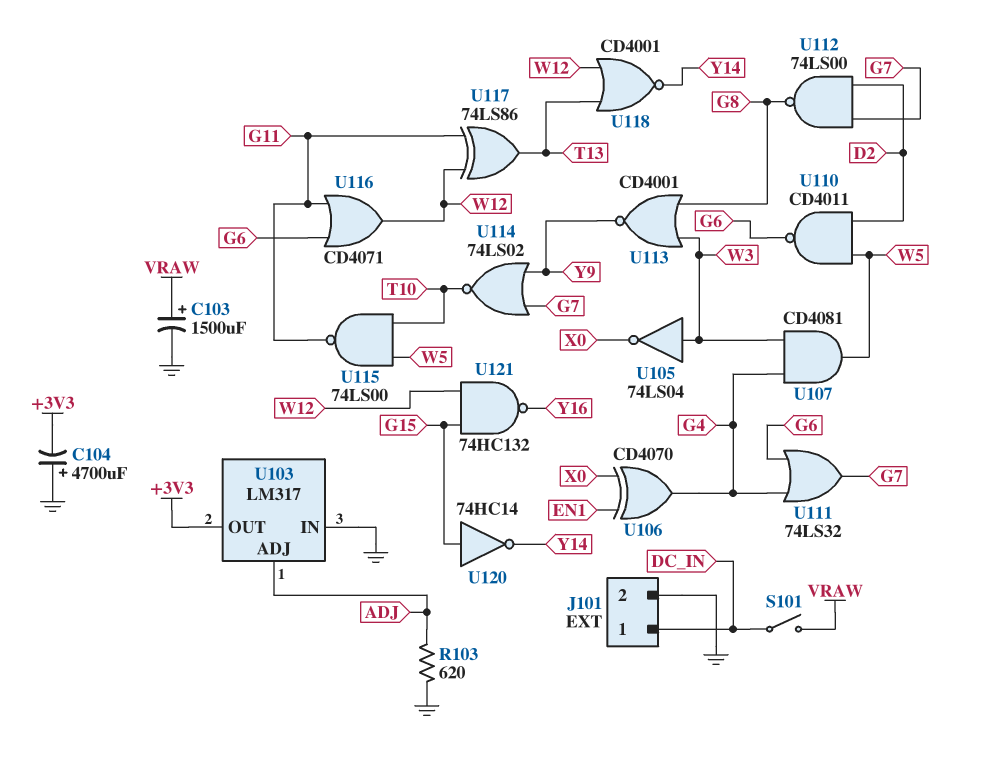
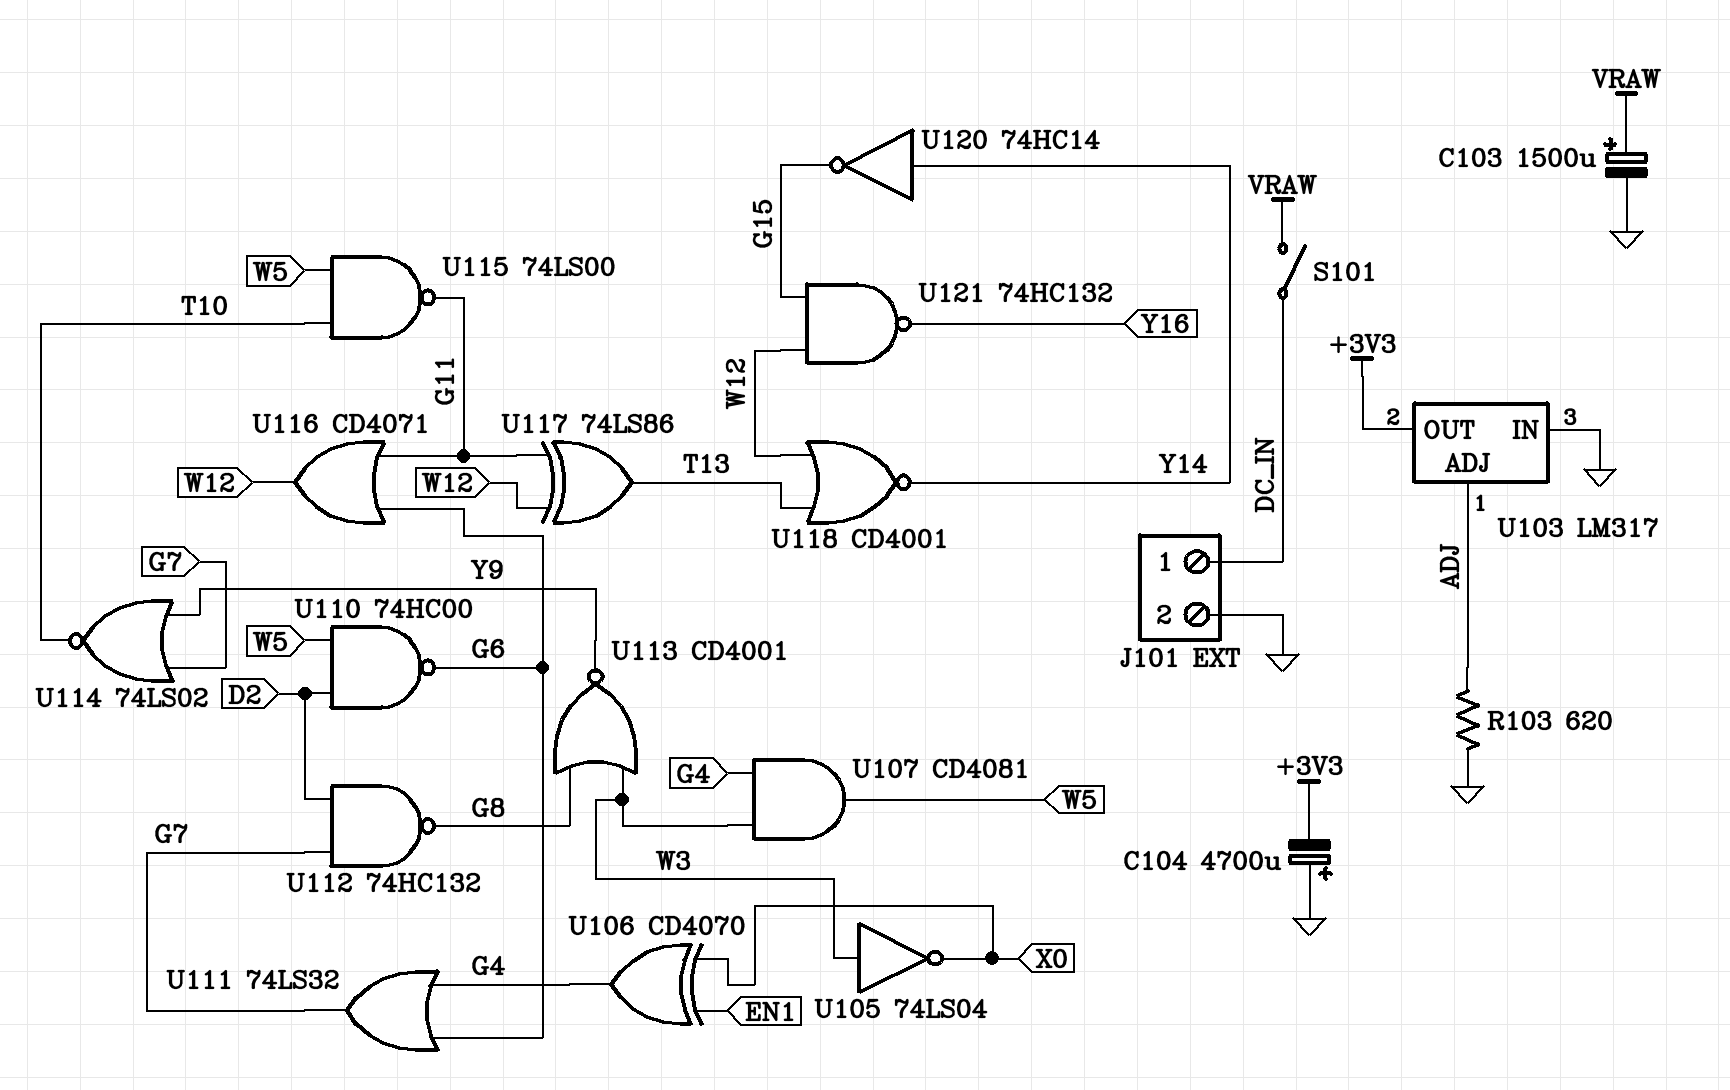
U110: NAND CD4011 (in D2, in W5, out G6) -> NAND 74HC00 (in D2, in W5, out G6)
U112: NAND 74LS00 (in D2, in G7, out G8) -> NAND 74HC132 (in D2, in G7, out G8)
U120: NOT 74HC14 (in G15, out Y14) -> NOT 74HC14 (in Y14, out G15)

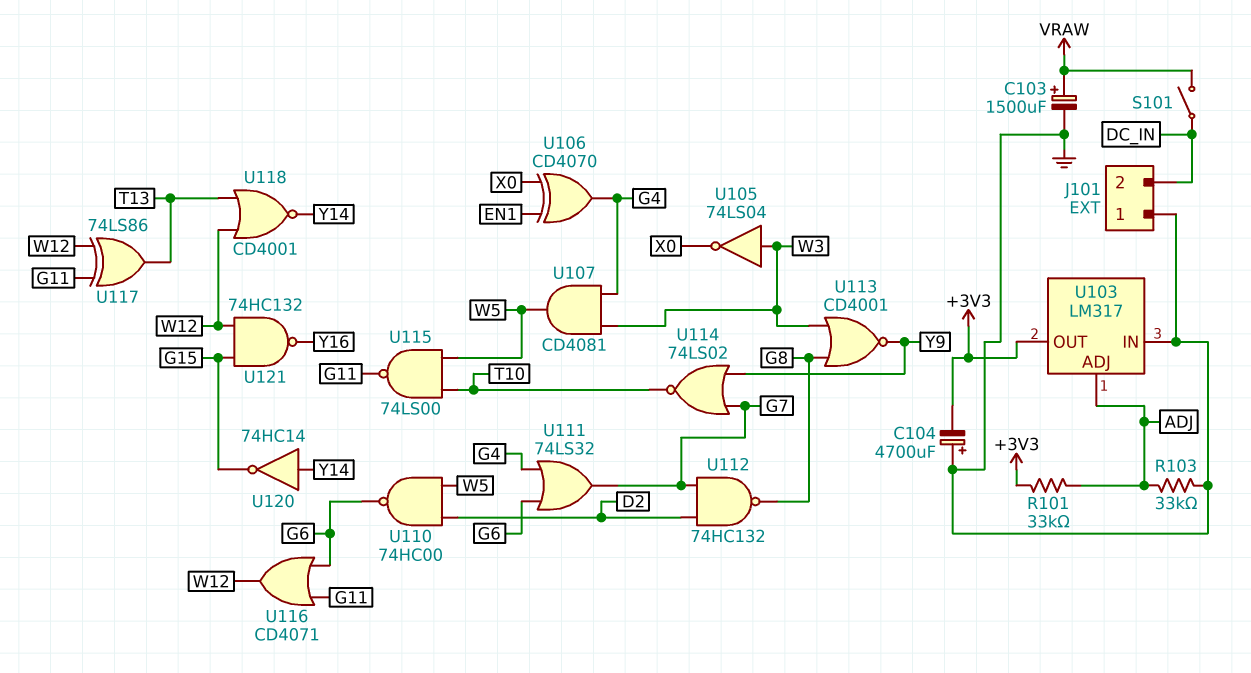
J101 pin 1: DC_IN -> GND
J101 pin 2: GND -> DC_IN
R101: none -> 33k (+3V3, ADJ)
R103: 620 (ADJ, GND) -> 33k (ADJ, GND)

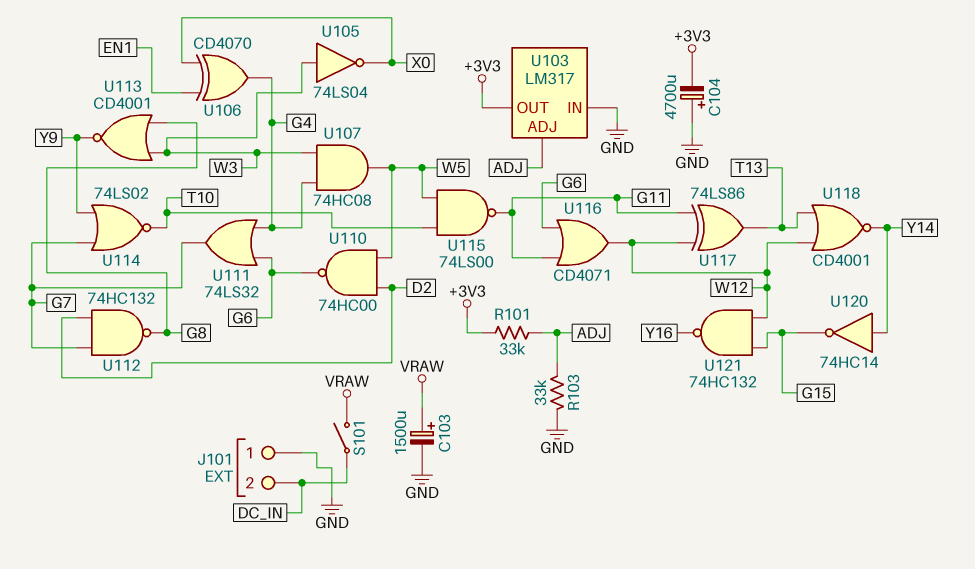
U107: AND CD4081 (in G4, in W3, out W5) -> AND 74HC08 (in G4, in W3, out W5)

